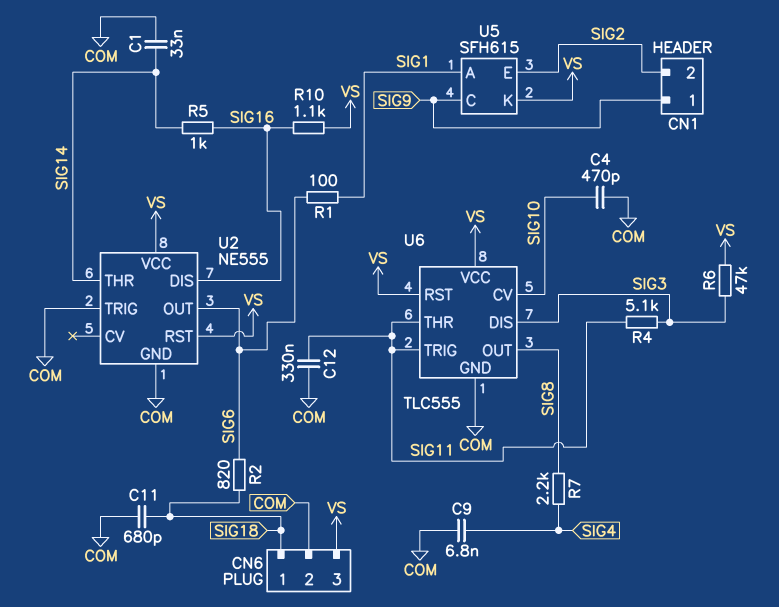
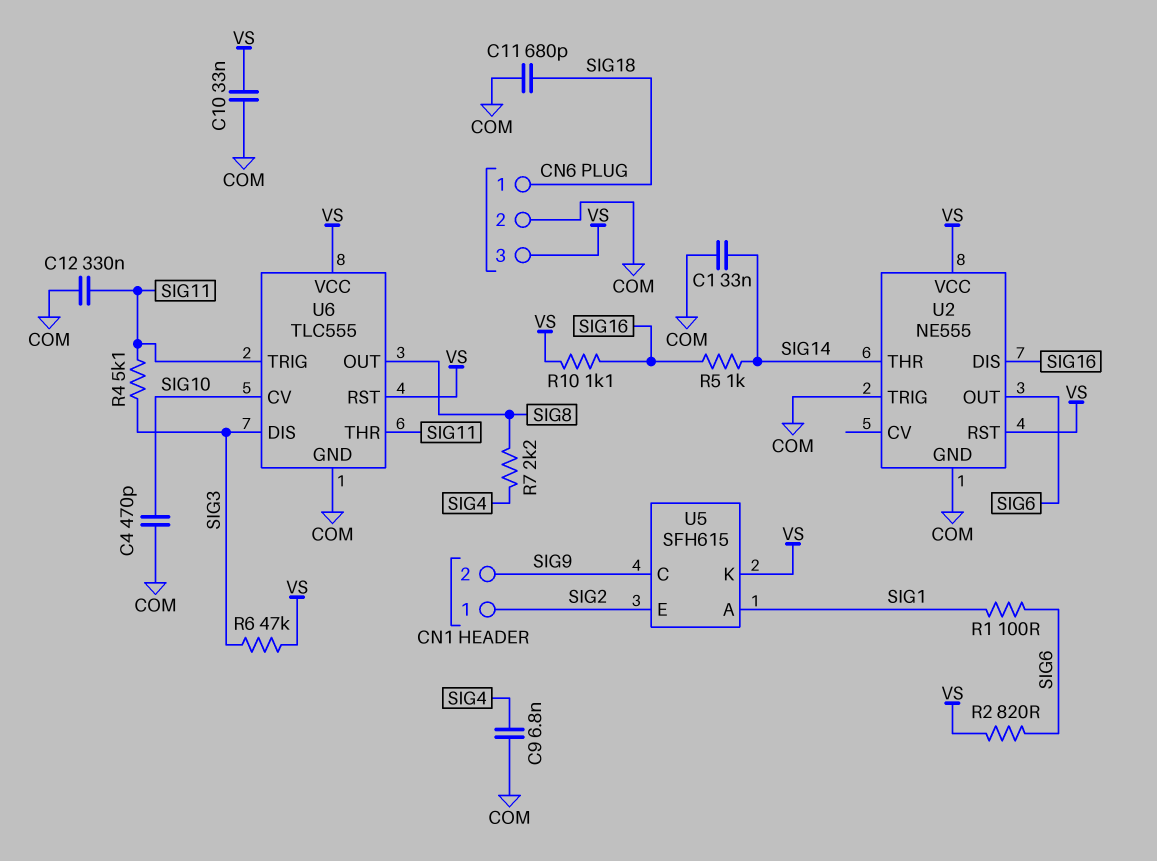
C10: none -> 33nF (COM, VS)
CN1 pin 1: SIG9 -> SIG2
CN1 pin 2: SIG2 -> SIG9
R2: 820 (SIG6, SIG18) -> 820 (SIG6, VS)

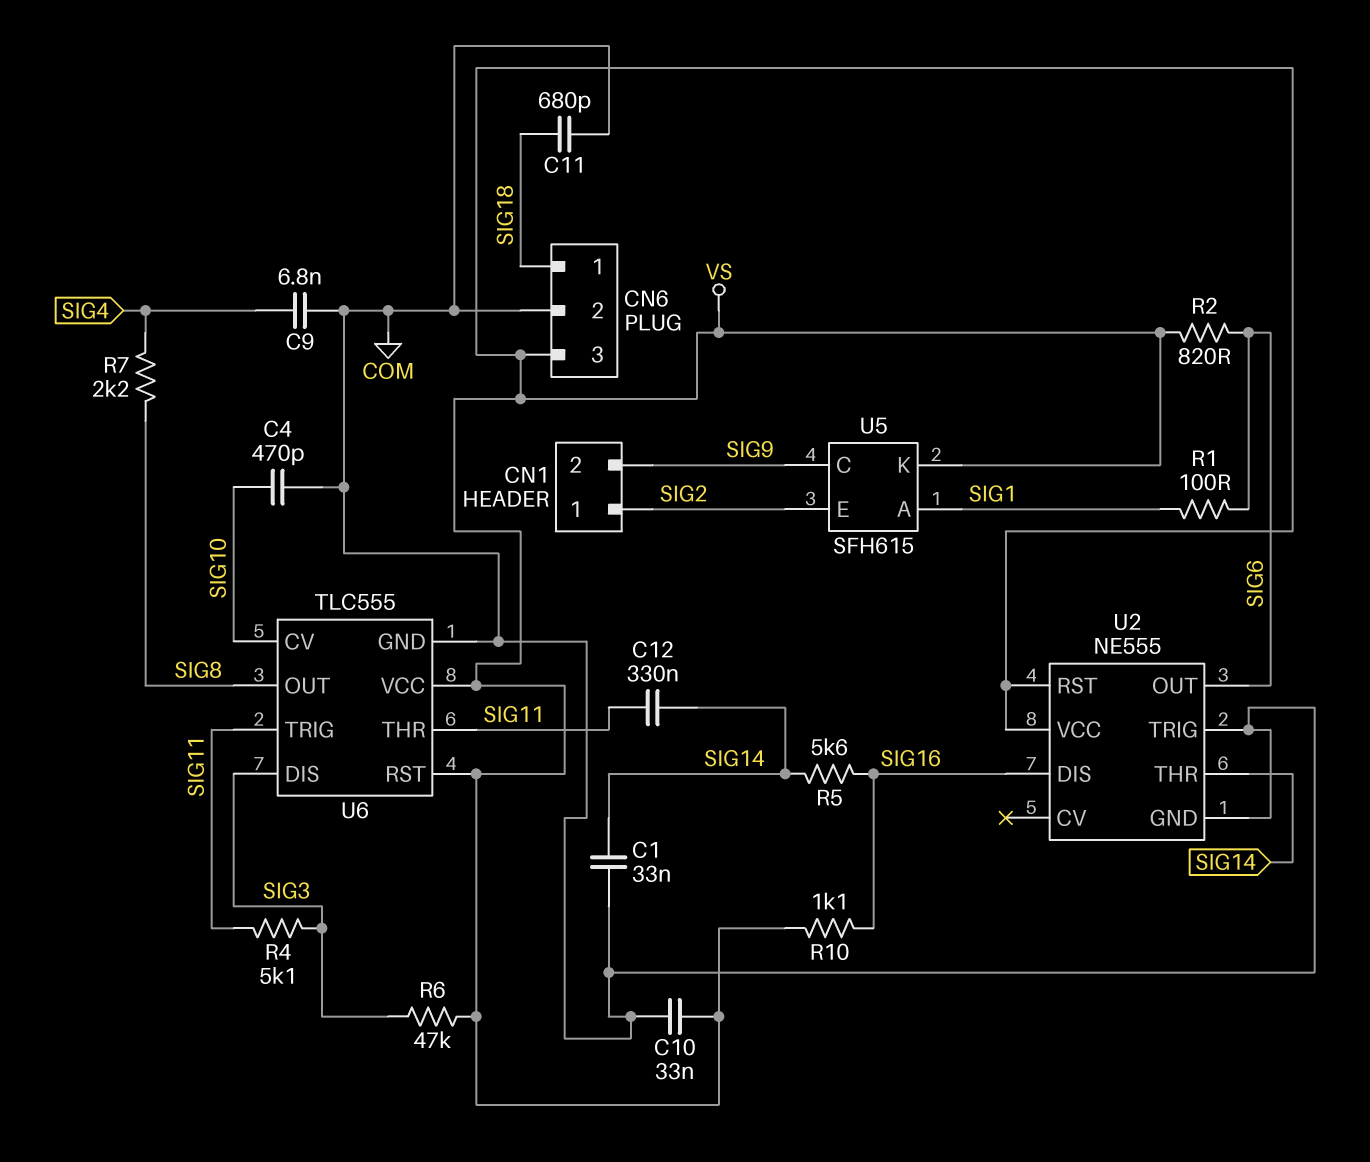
C12: 330nF (COM, SIG11) -> 330nF (SIG11, SIG14)
R5: 1k (SIG14, SIG16) -> 5.6k (SIG14, SIG16)

